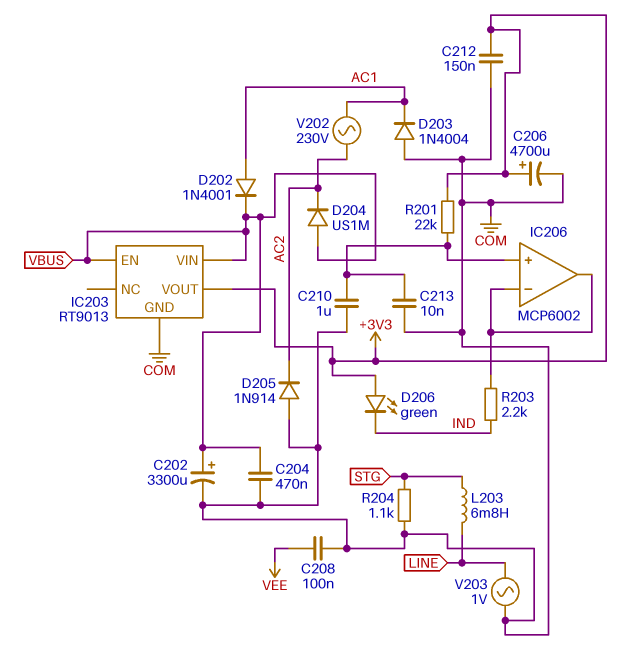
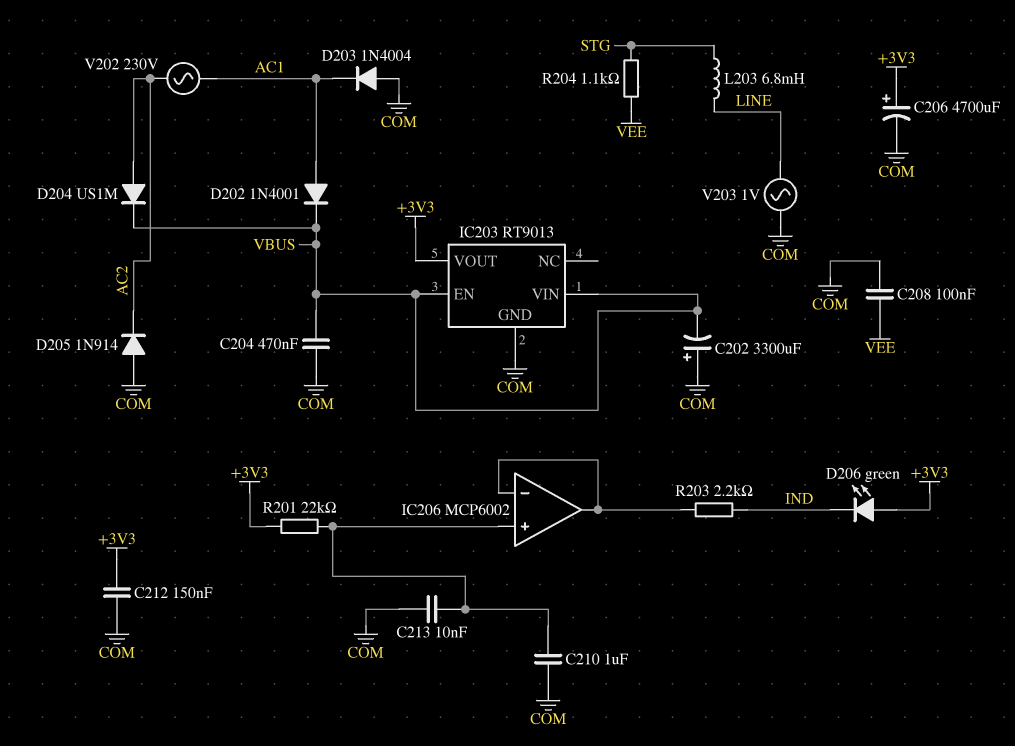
C202: 3300uF (plus VBUS, minus COM) -> 3300uF (plus COM, minus VBUS)
D204: diode US1M (A VBUS, K AC2) -> diode US1M (A AC2, K VBUS)
R204: 1.1k (COM, STG) -> 1.1k (STG, VEE)

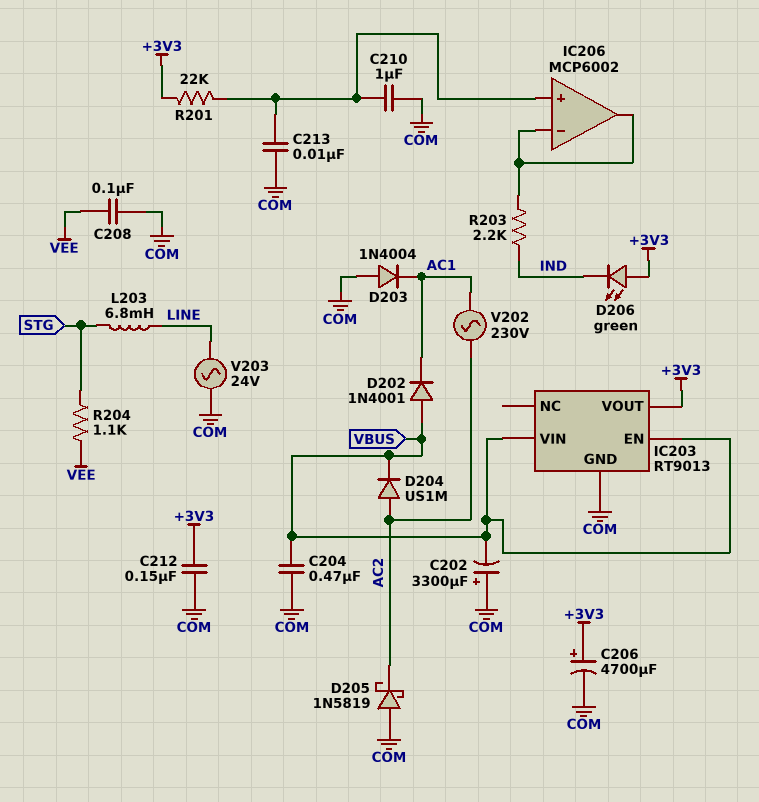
D202: diode 1N4001 (A AC1, K VBUS) -> diode 1N4001 (A VBUS, K AC1)
D205: diode 1N914 (A COM, K AC2) -> schottky 1N5819 (A COM, K AC2)
V203: AC 1V (COM, LINE) -> AC 24V (COM, LINE)

